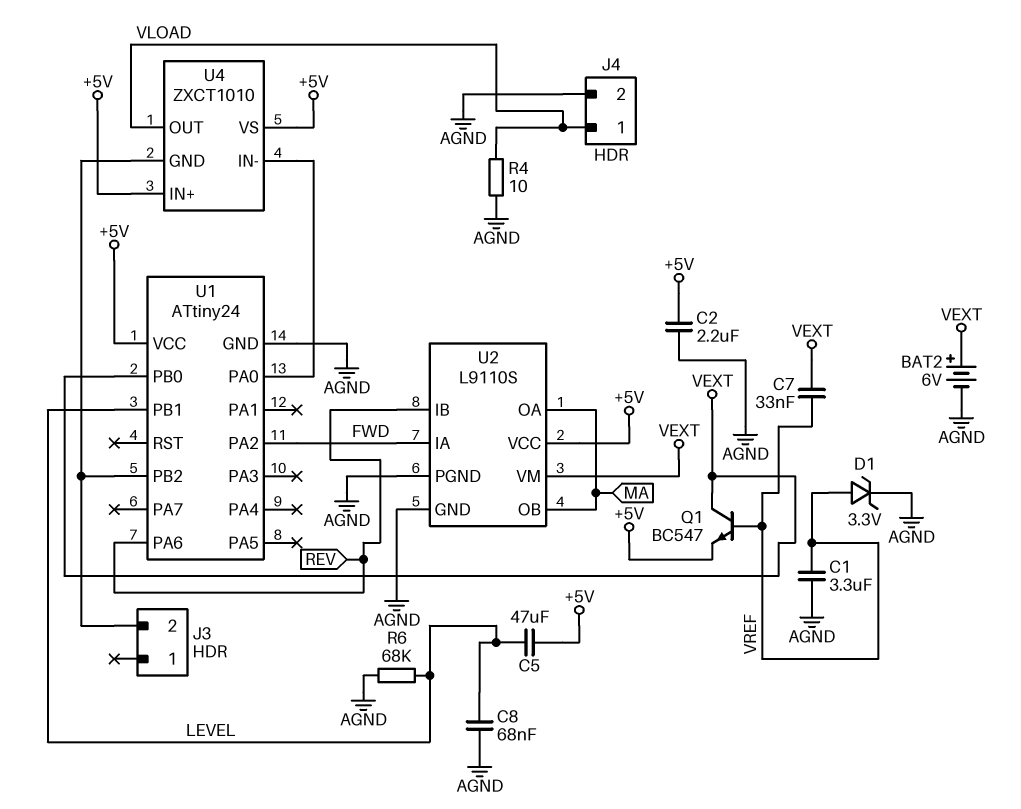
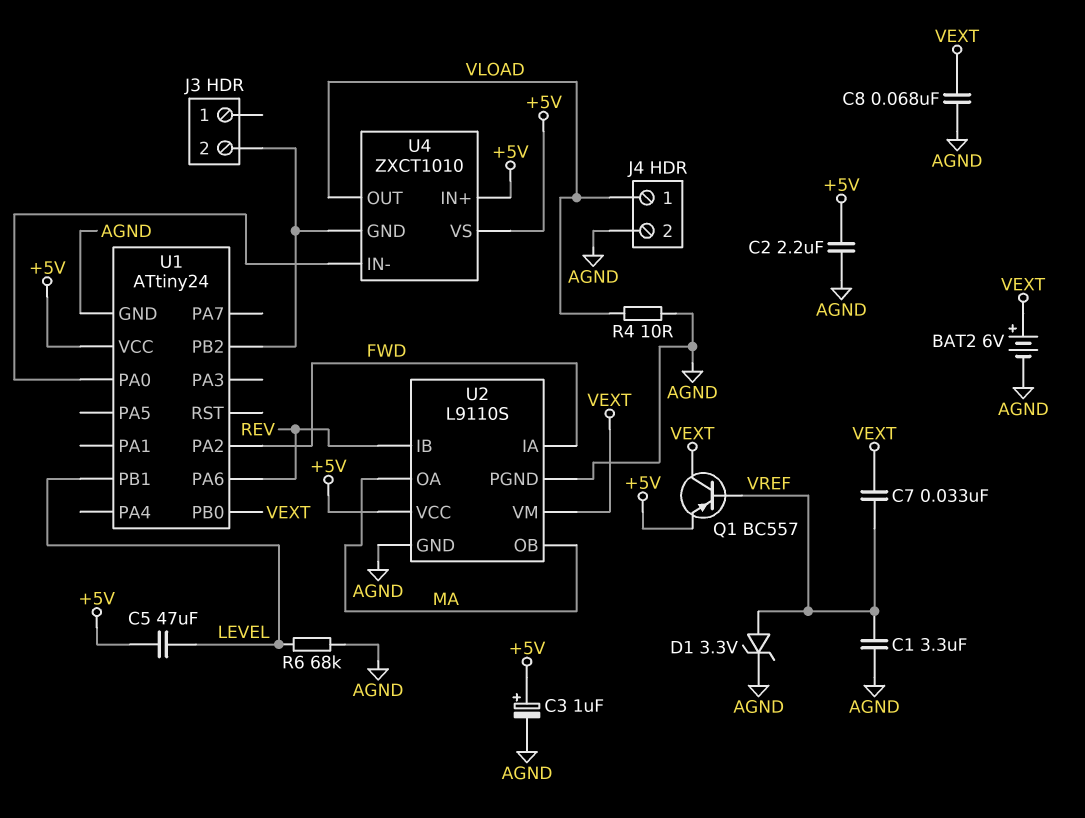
C3: none -> 1uF (plus +5V, minus AGND)
C8: 68nF (AGND, LEVEL) -> 68nF (AGND, VEXT)
Q1: NPN BC547 (B VREF, C VEXT, E +5V) -> PNP BC557 (B VREF, C VEXT, E +5V)

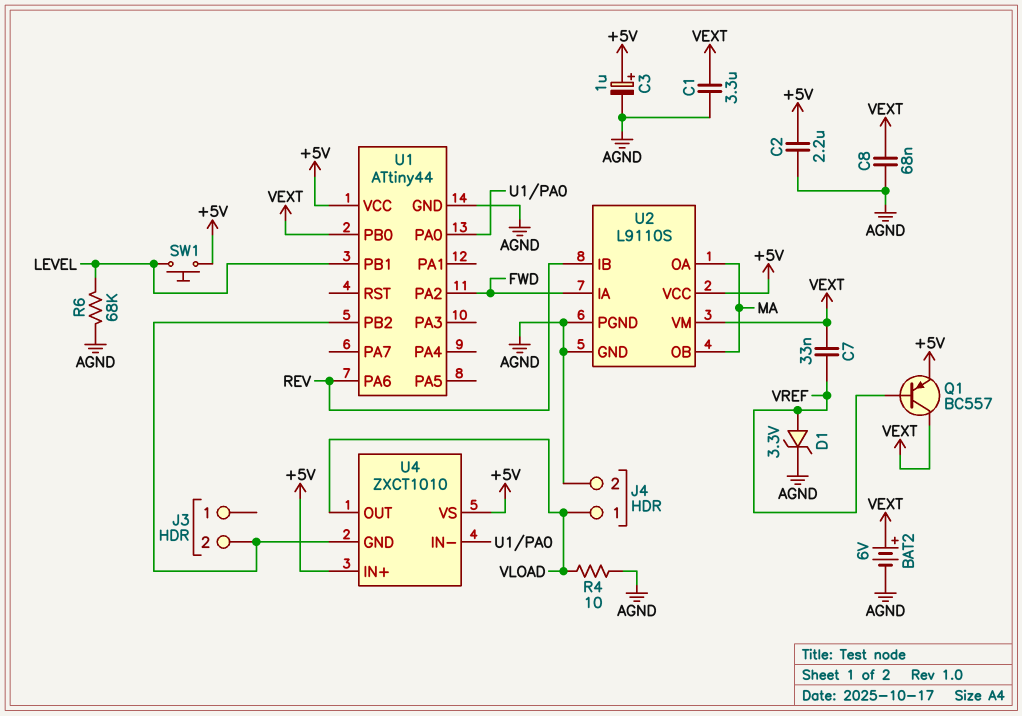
C1: 3.3uF (AGND, VREF) -> 3.3uF (AGND, VEXT)
C5: 47uF (+5V, LEVEL) -> none
SW1: none -> button (+5V, LEVEL)
U1: ATtiny24 -> ATtiny44

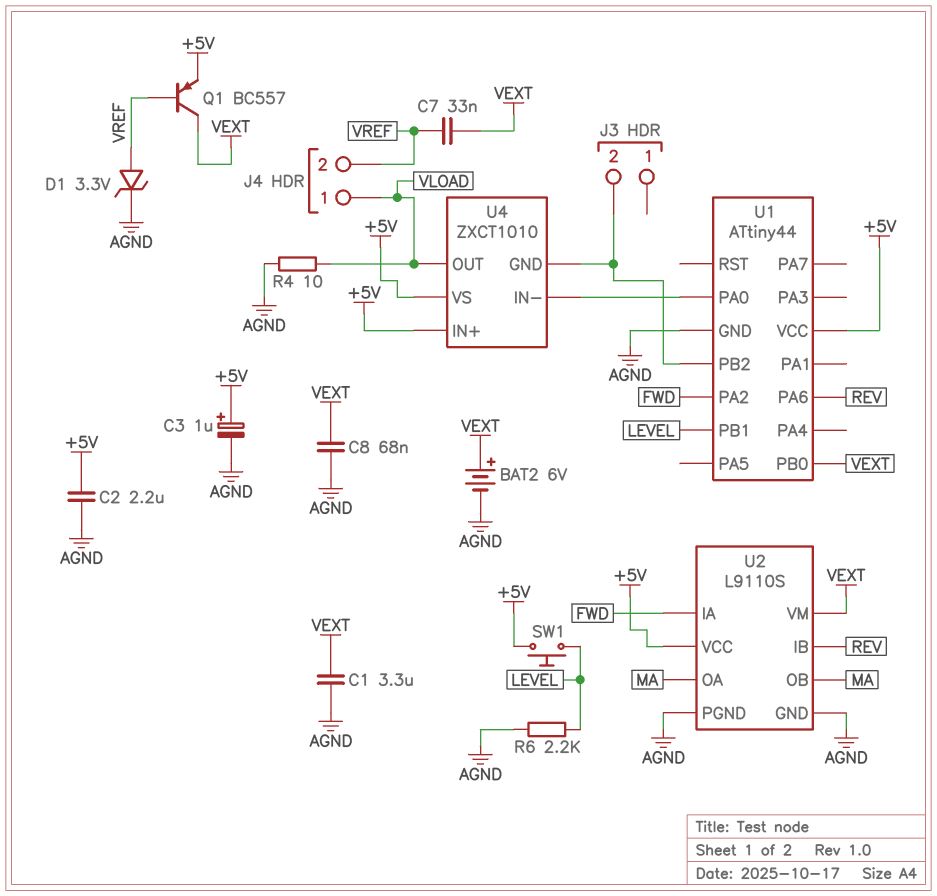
J4 pin 2: AGND -> VREF
R6: 68k (AGND, LEVEL) -> 2.2k (AGND, LEVEL)

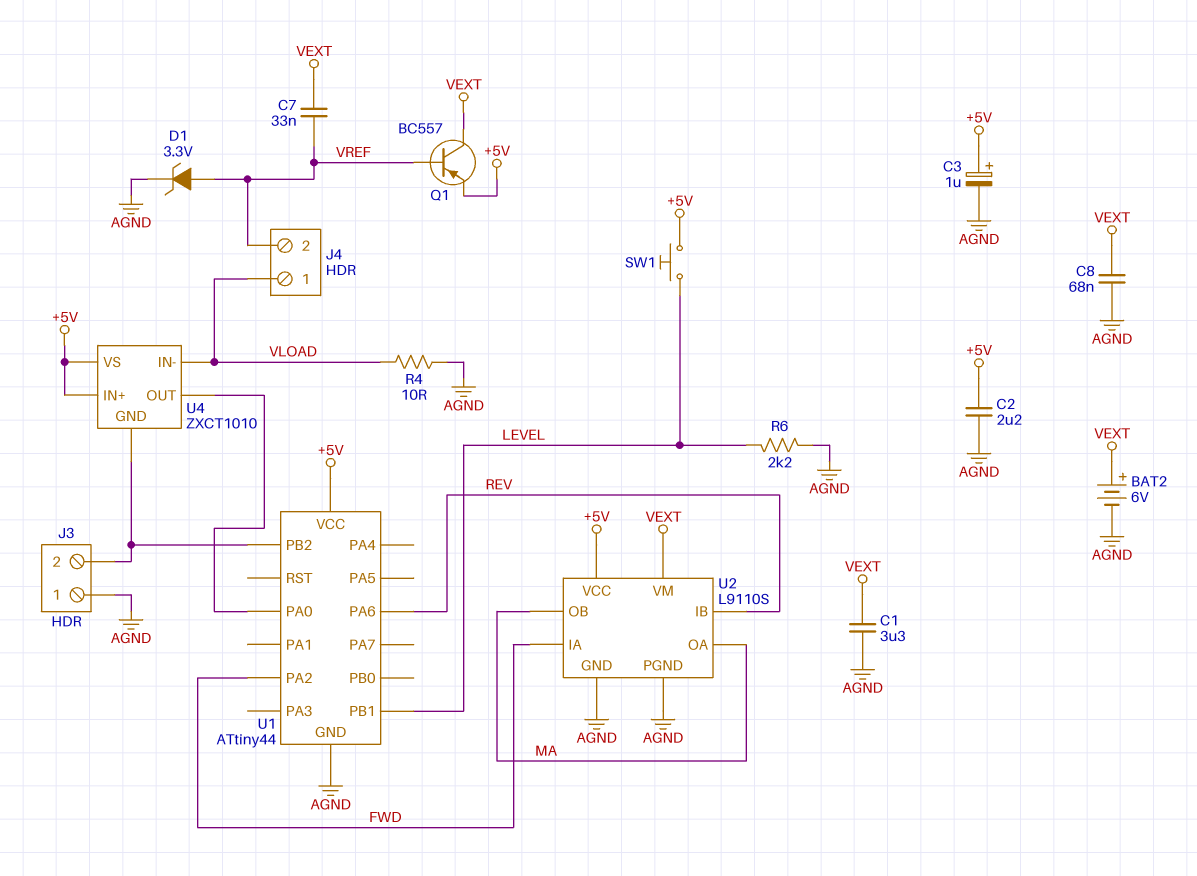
J3 pin 1: none -> AGND
U1 pin PB0: VEXT -> none
U4 pin IN-: U1/PA0 -> VLOAD
U4 pin OUT: VLOAD -> U1/PA0

